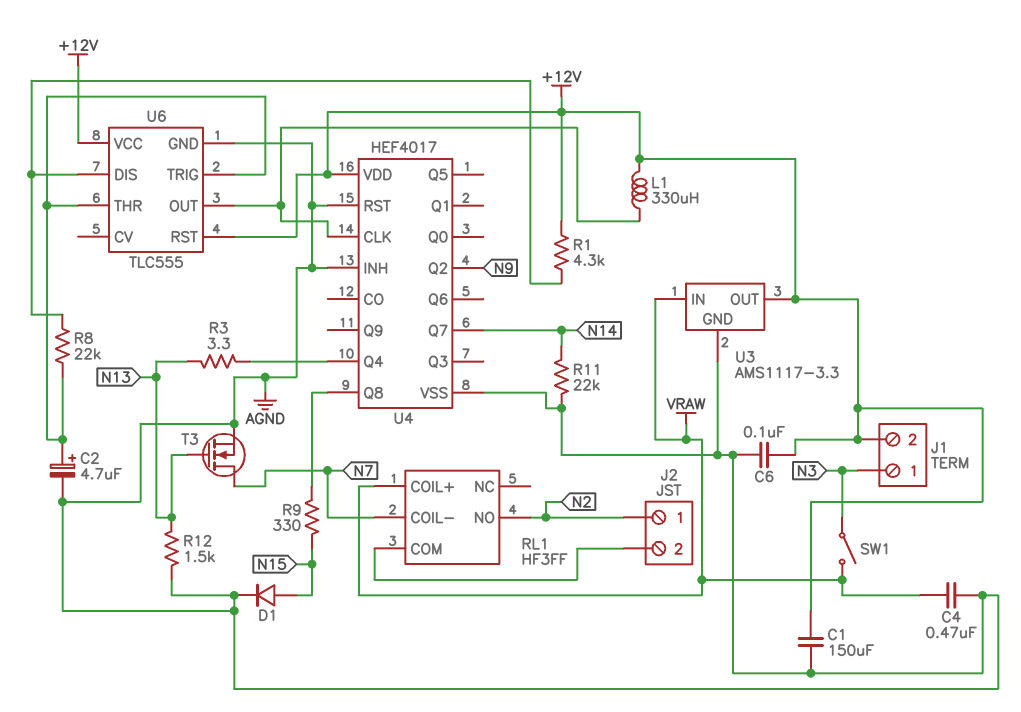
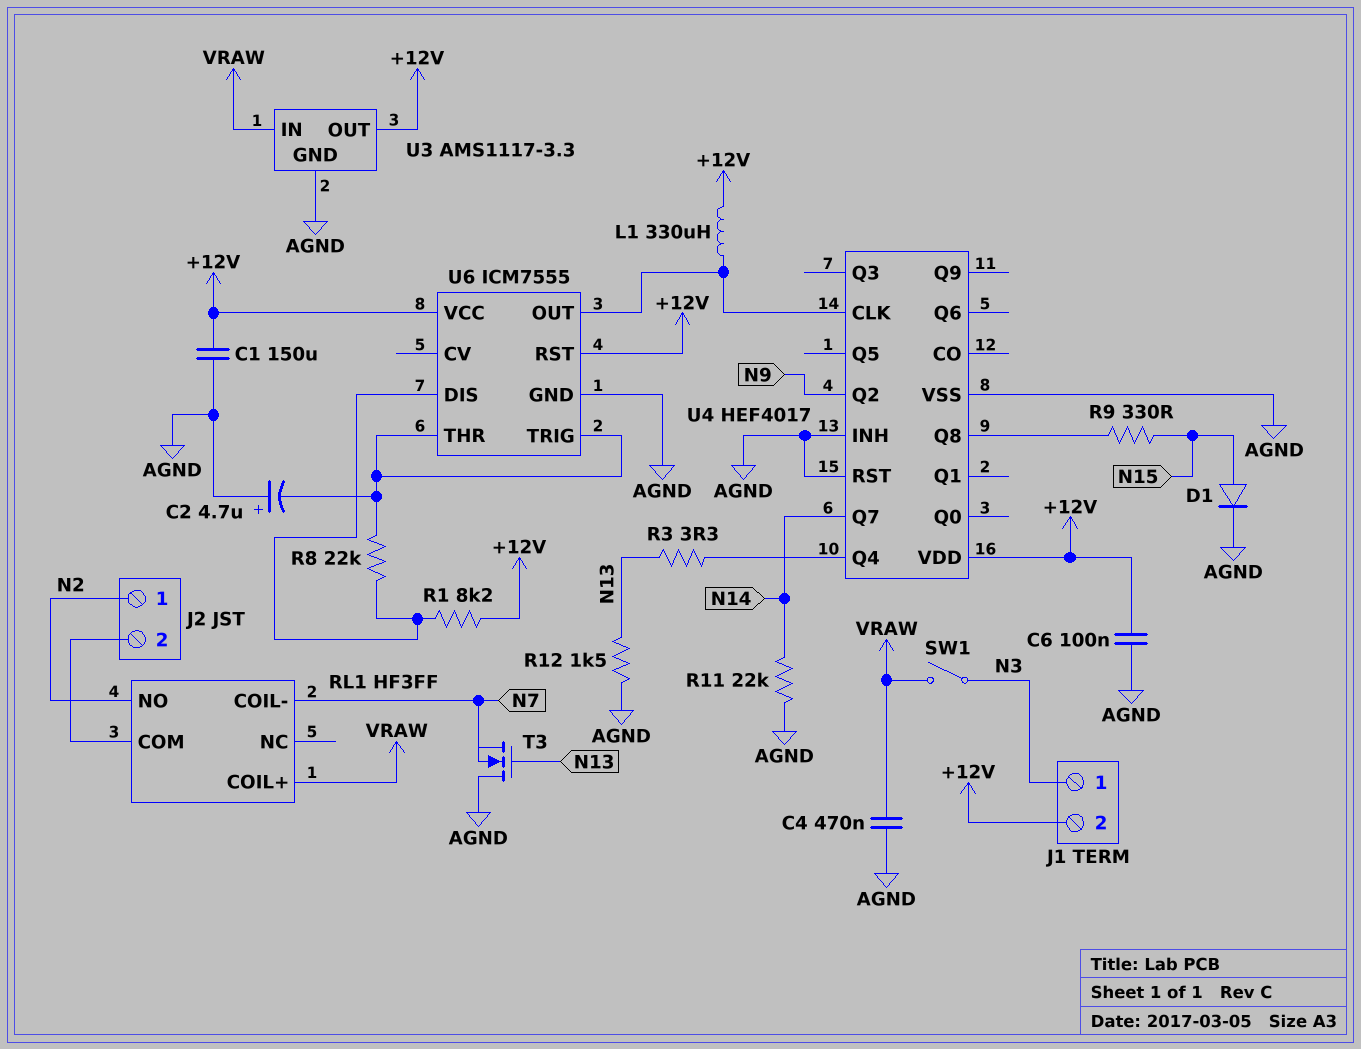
C2: 4.7uF (plus U6/THR, minus AGND) -> 4.7uF (plus AGND, minus U6/THR)
R1: 4.3k (+12V, U6/DIS) -> 8.2k (+12V, U6/DIS)
T3: NMOS (G N13, D N7, S AGND) -> NMOS (G N13, D AGND, S N7)
U6: TLC555 -> ICM7555

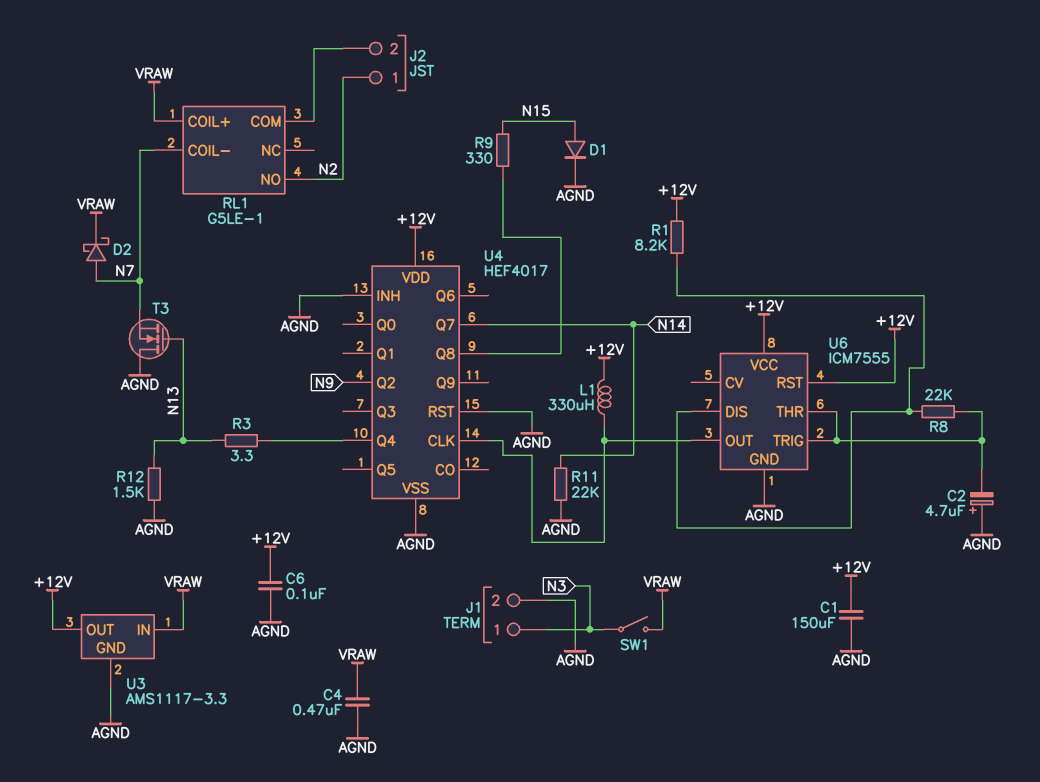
D2: none -> schottky (A N7, K VRAW)
J1 pin 2: +12V -> AGND
RL1: HF3FF -> G5LE-1

